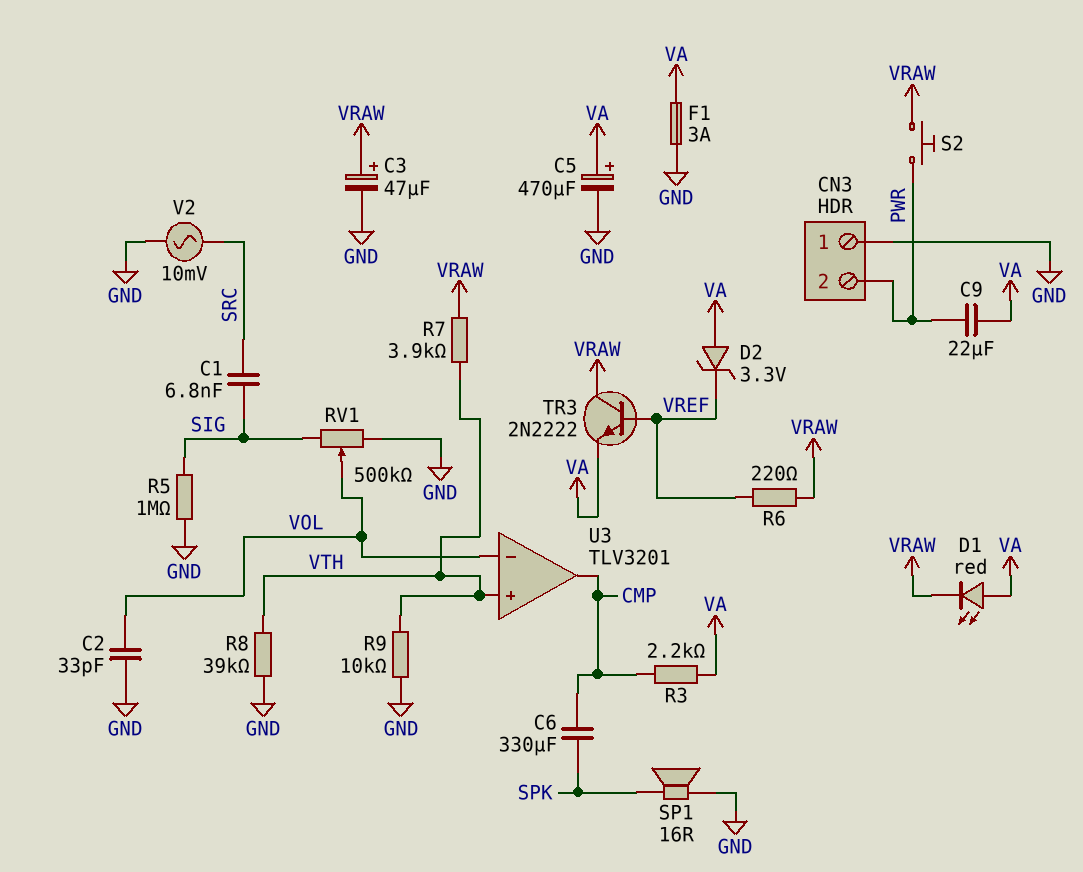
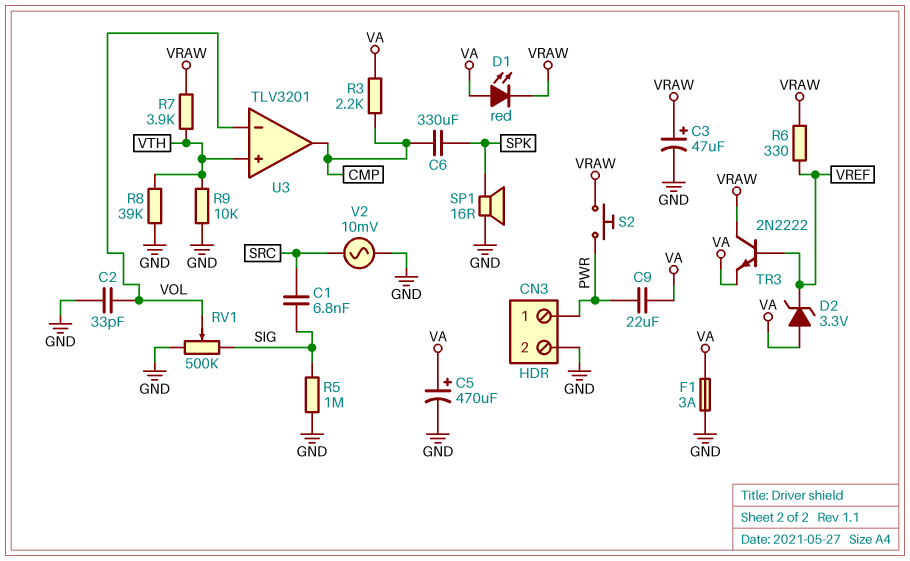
CN3 pin 1: GND -> PWR
CN3 pin 2: PWR -> GND
R6: 220 (VRAW, VREF) -> 330 (VRAW, VREF)

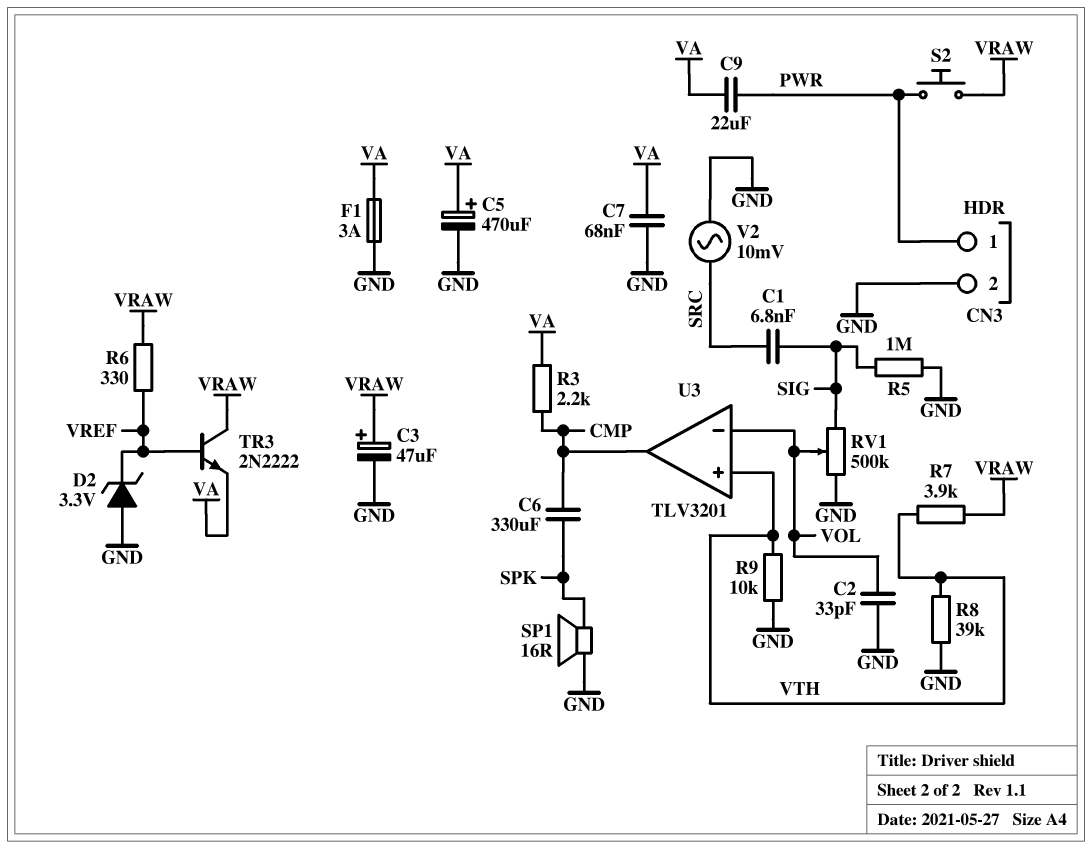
C7: none -> 68nF (GND, VA)
D1: LED red (A VA, K VRAW) -> none
D2: zener 3.3V (A VA, K VREF) -> zener 3.3V (A GND, K VREF)

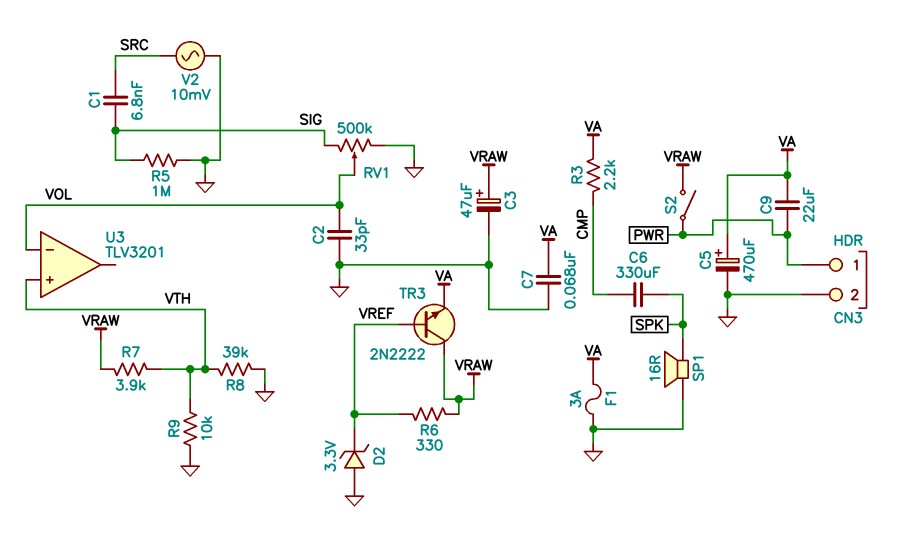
S2: button (PWR, VRAW) -> switch (PWR, VRAW)
U3 pin out: CMP -> none

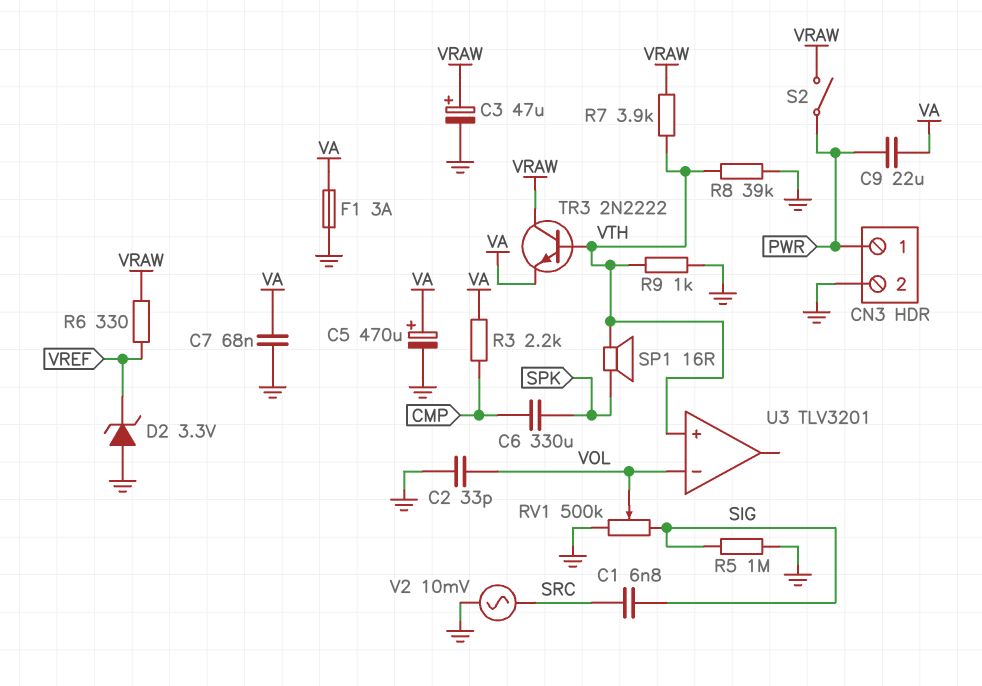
R9: 10k (GND, VTH) -> 1k (GND, VTH)
SP1: speaker 16R (GND, SPK) -> speaker 16R (SPK, VTH)
TR3: NPN 2N2222 (B VREF, C VRAW, E VA) -> NPN 2N2222 (B VTH, C VRAW, E VA)

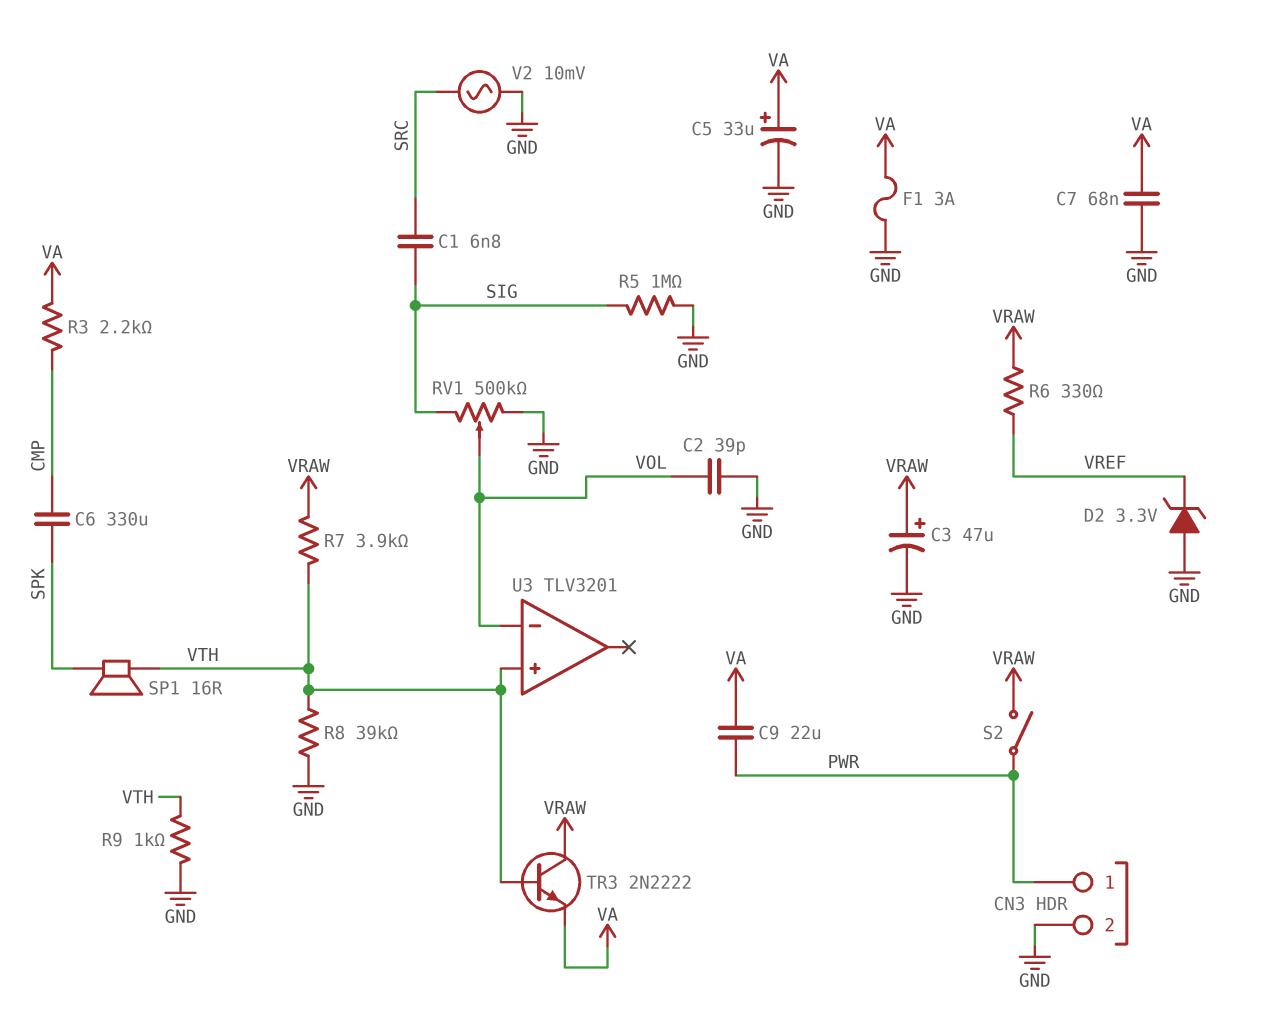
C2: 33pF (GND, VOL) -> 39pF (GND, VOL)
C5: 470uF (plus VA, minus GND) -> 33uF (plus VA, minus GND)

